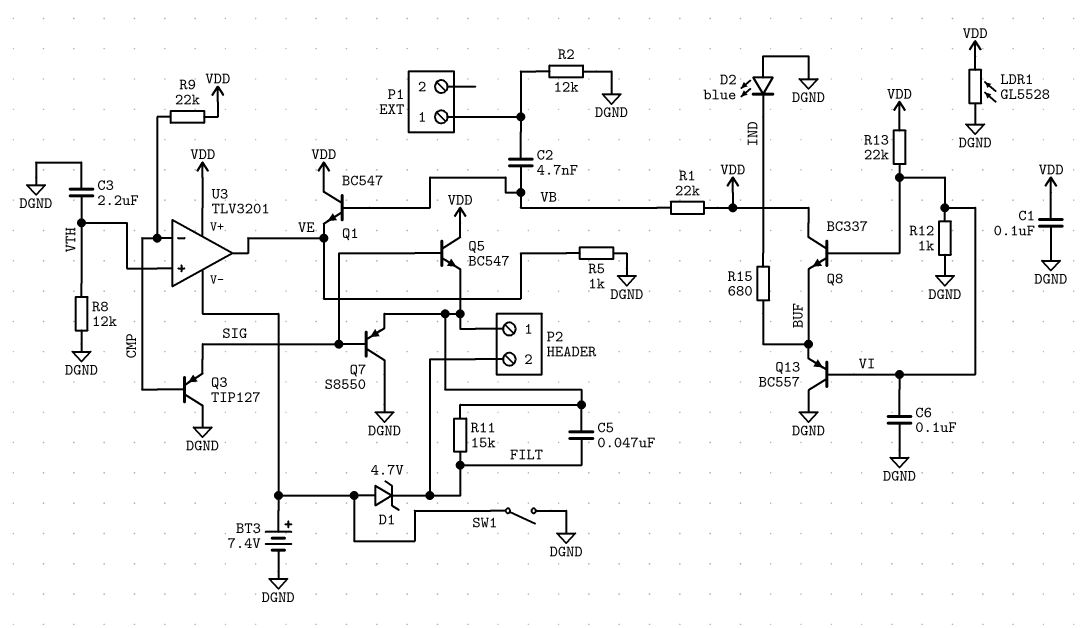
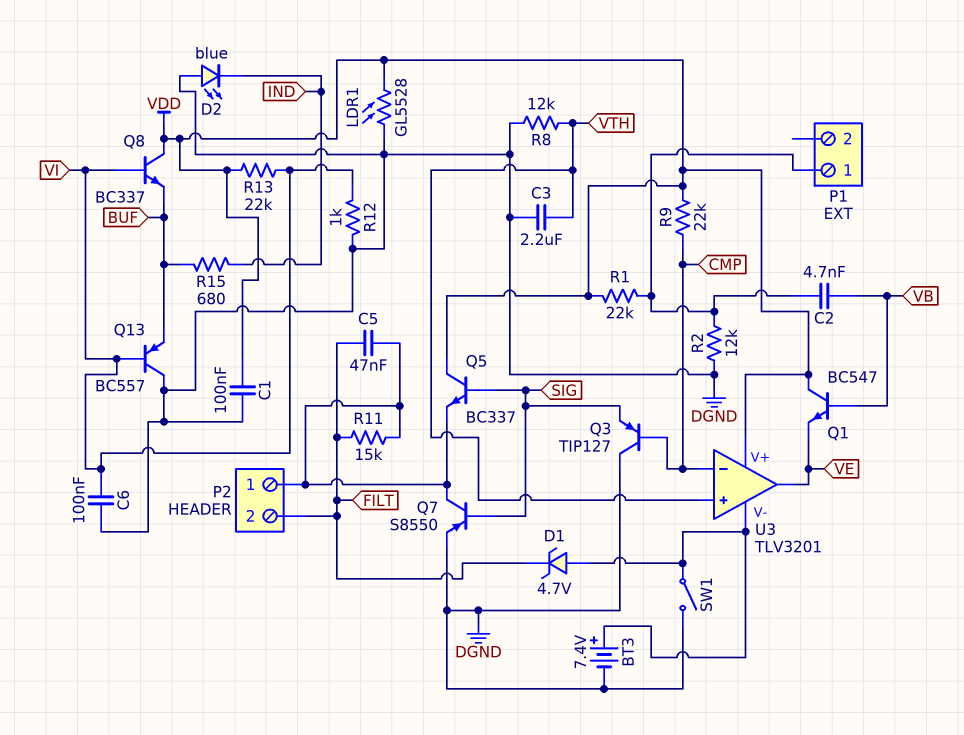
Q5: NPN BC547 (B SIG, C VDD, E P2/1) -> NPN BC337 (B SIG, C VDD, E P2/1)
Q7: PNP S8550 (B SIG, C DGND, E P2/1) -> PNP S8550 (B SIG, C P2/1, E DGND)
R1: 22k (VB, VDD) -> 22k (P1/1, VDD)
R5: 1k (DGND, VE) -> none

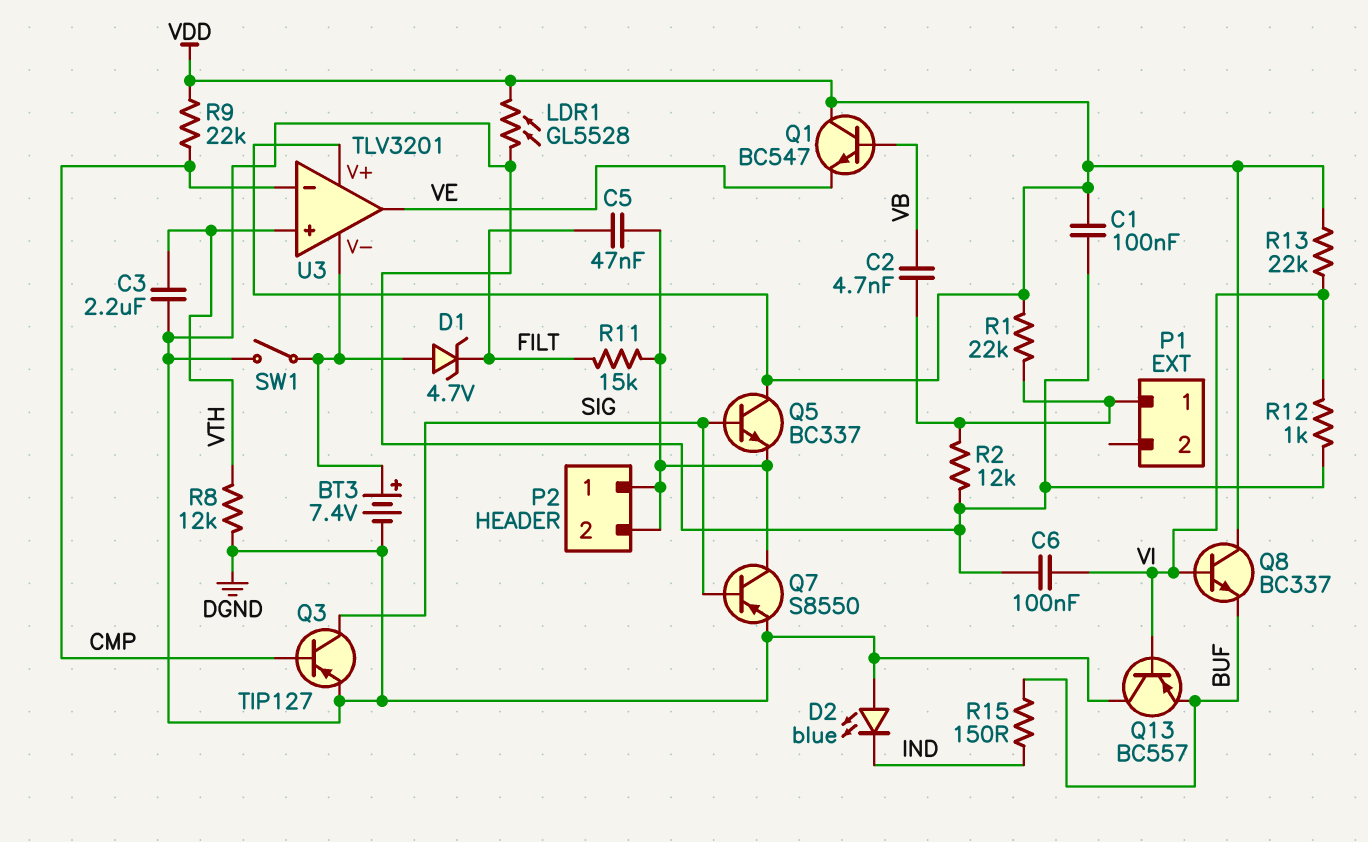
P2 pin 2: FILT -> P2/1
Q3: PNP TIP127 (B CMP, C DGND, E SIG) -> PNP TIP127 (B CMP, C SIG, E DGND)
R15: 680 (BUF, IND) -> 150 (BUF, IND)

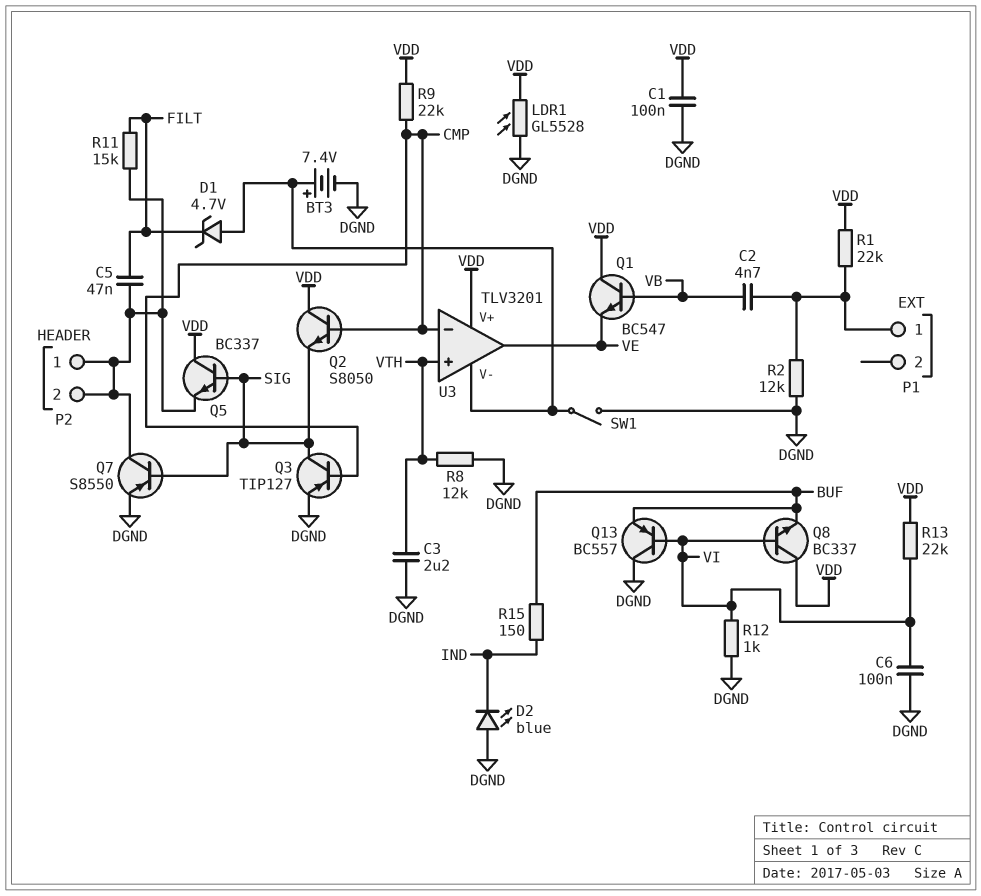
Q2: none -> NPN S8050 (B CMP, C VDD, E SIG)

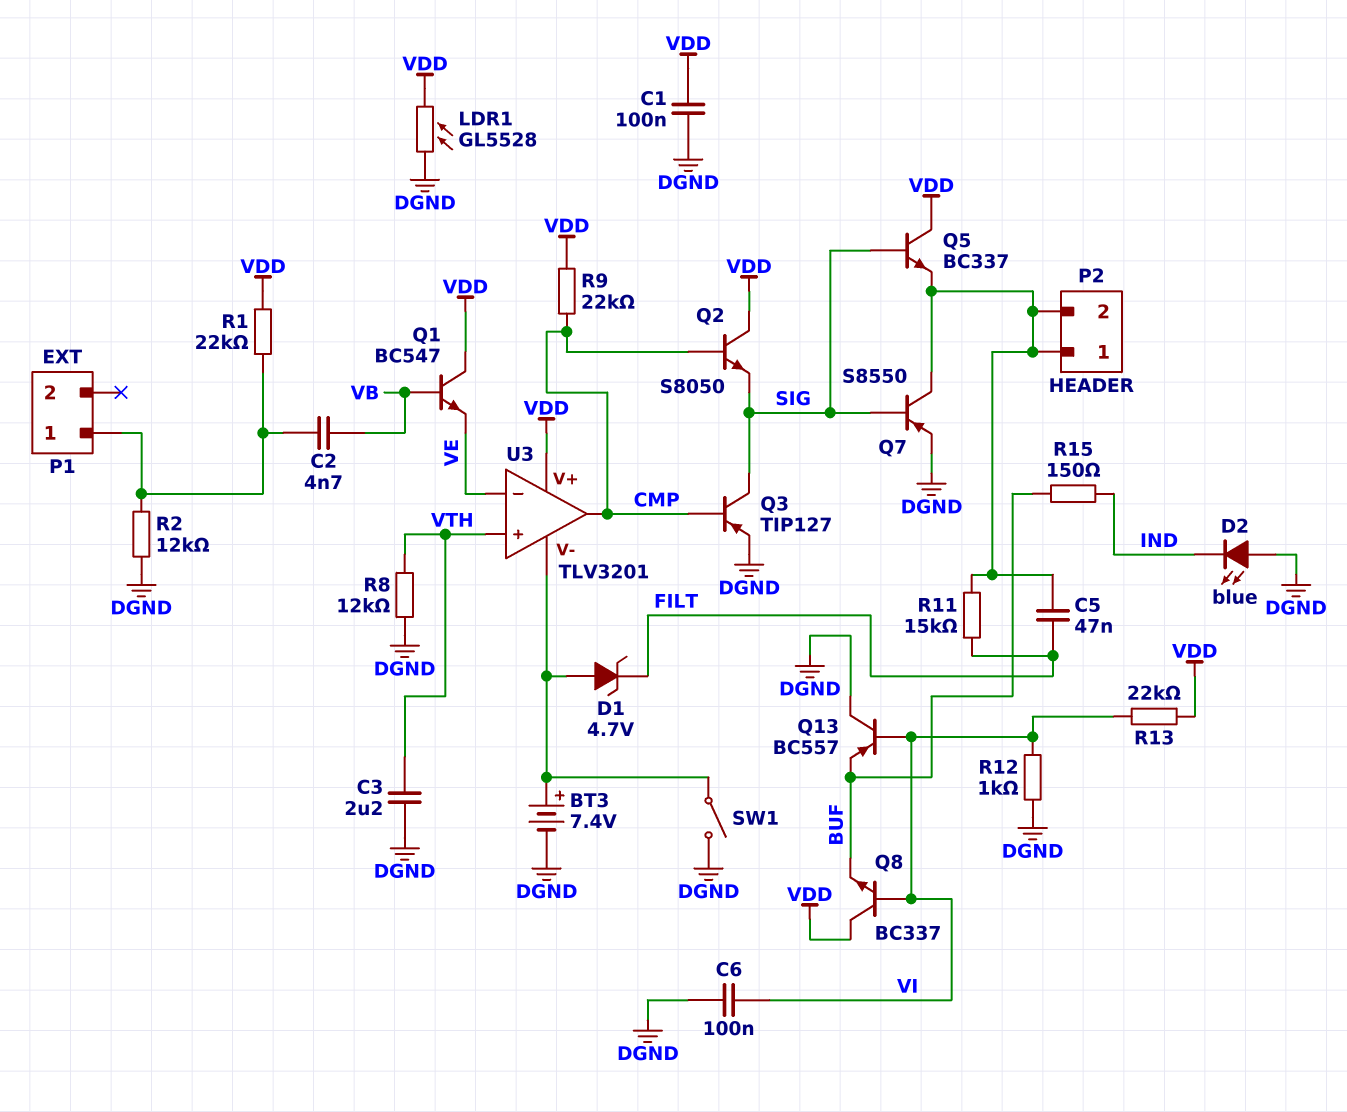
U3 pin in-: CMP -> VE
U3 pin out: VE -> CMP

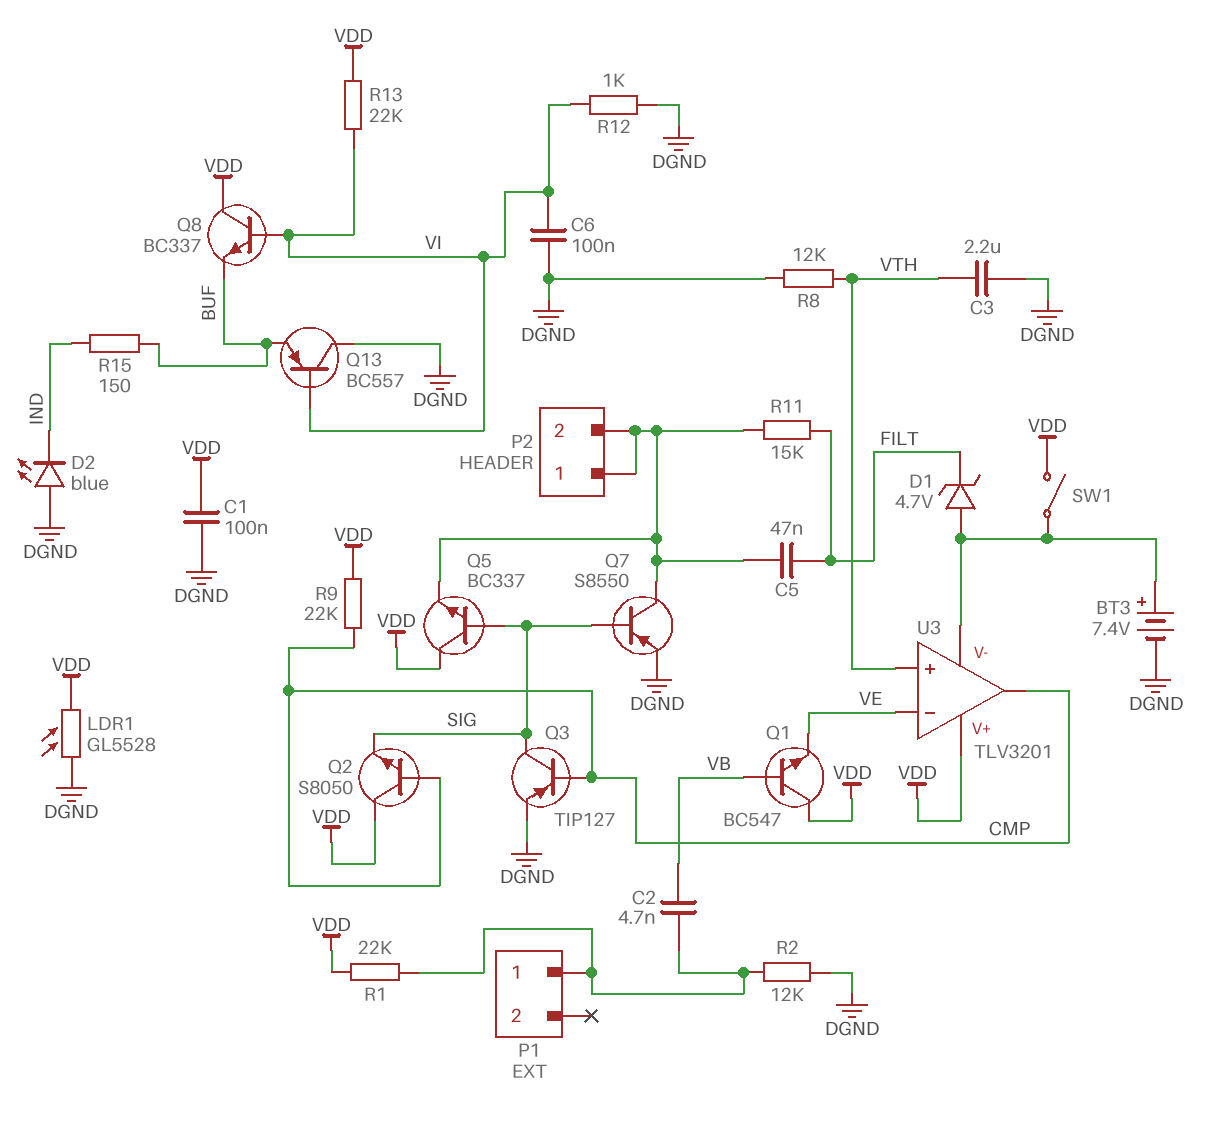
SW1: switch (DGND, U3/V-) -> switch (U3/V-, VDD)

